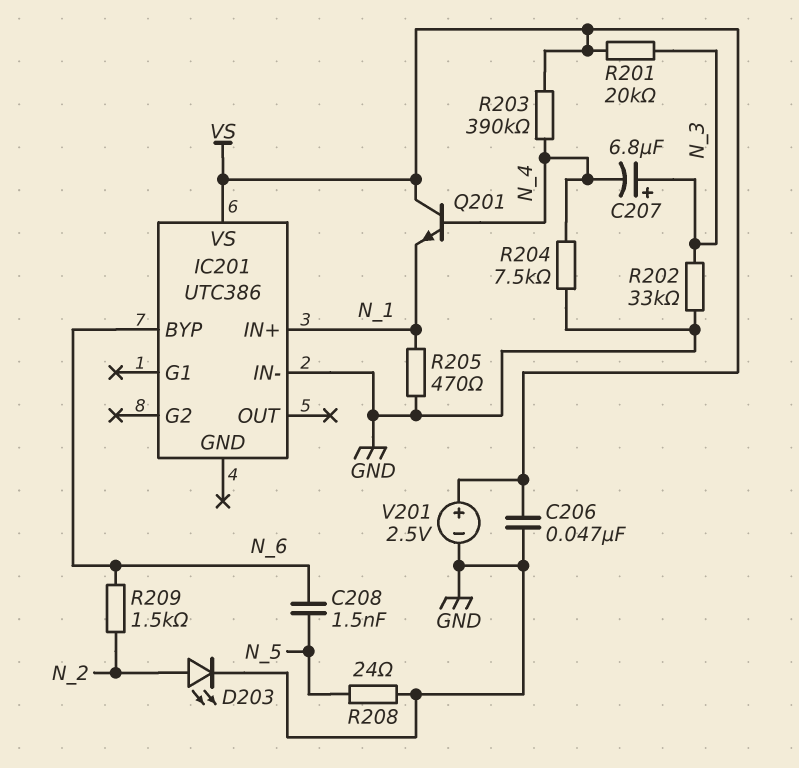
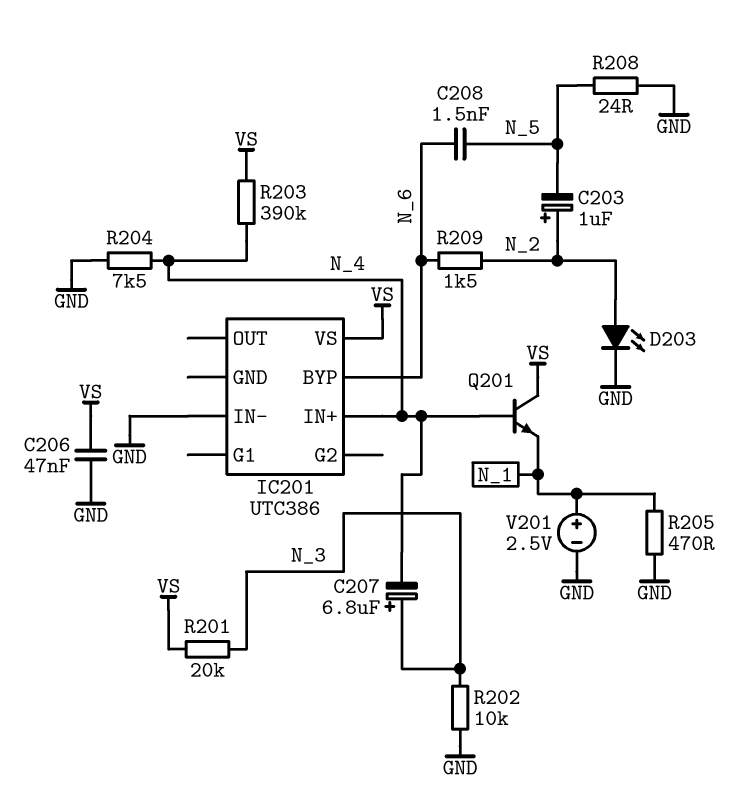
C203: none -> 1uF (plus N_2, minus N_5)
IC201 pin IN+: N_1 -> N_4
R202: 33k (GND, N_3) -> 10k (GND, N_3)
V201: 2.5V (plus VS, minus GND) -> 2.5V (plus N_1, minus GND)

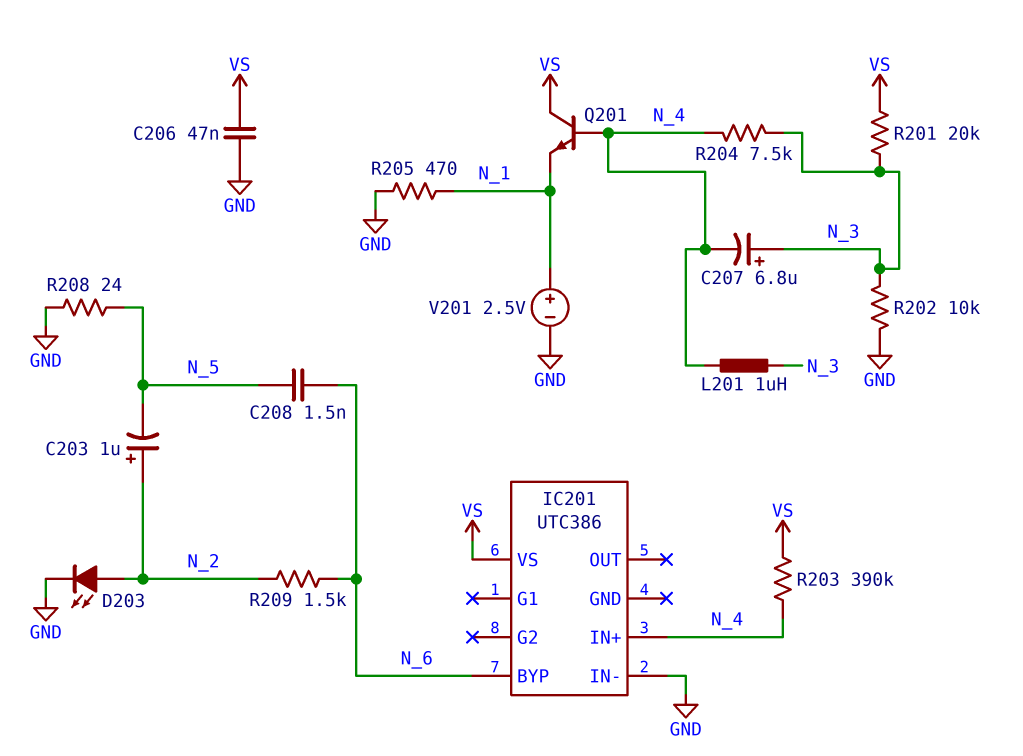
L201: none -> 1uH (N_3, N_4)
R204: 7.5k (GND, N_4) -> 7.5k (N_3, N_4)

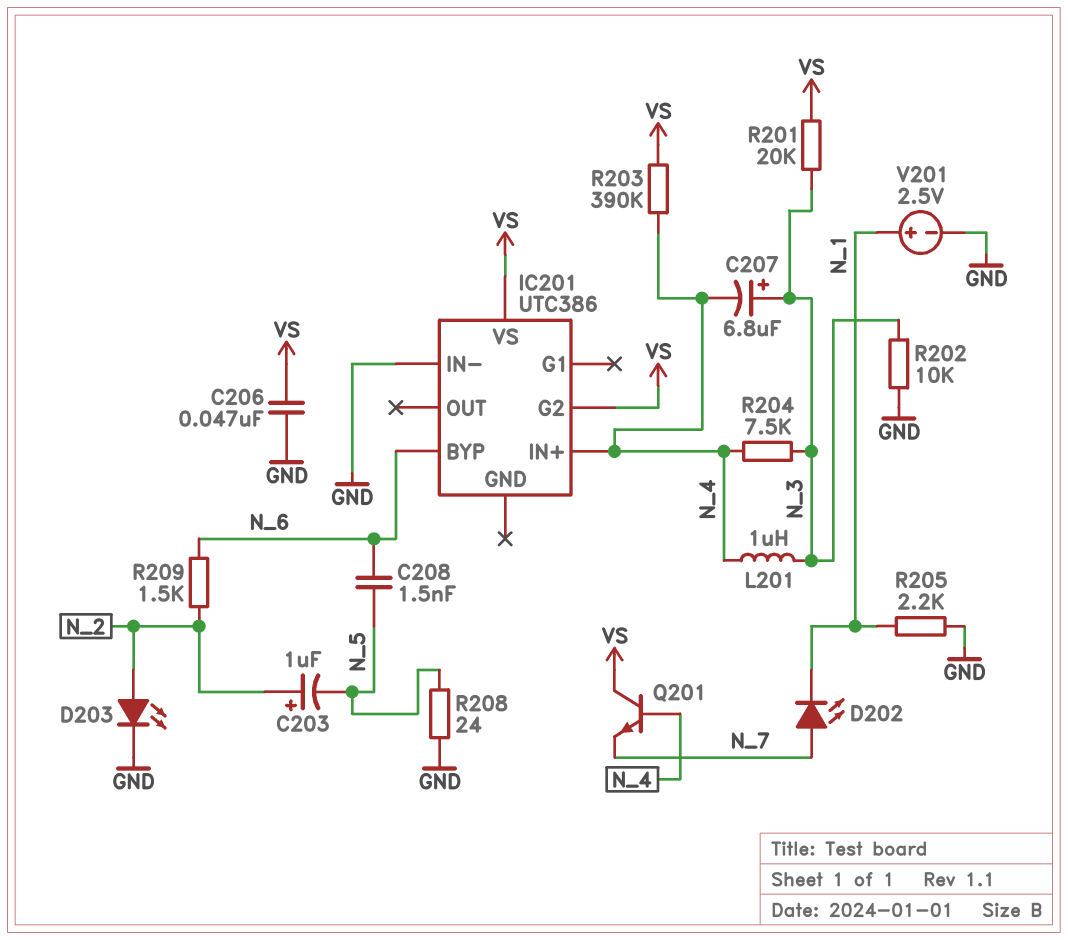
D202: none -> LED (A N_7, K N_1)
IC201 pin G2: none -> VS
Q201: NPN (B N_4, C VS, E N_1) -> NPN (B N_4, C VS, E N_7)
R205: 470 (GND, N_1) -> 2.2k (GND, N_1)

